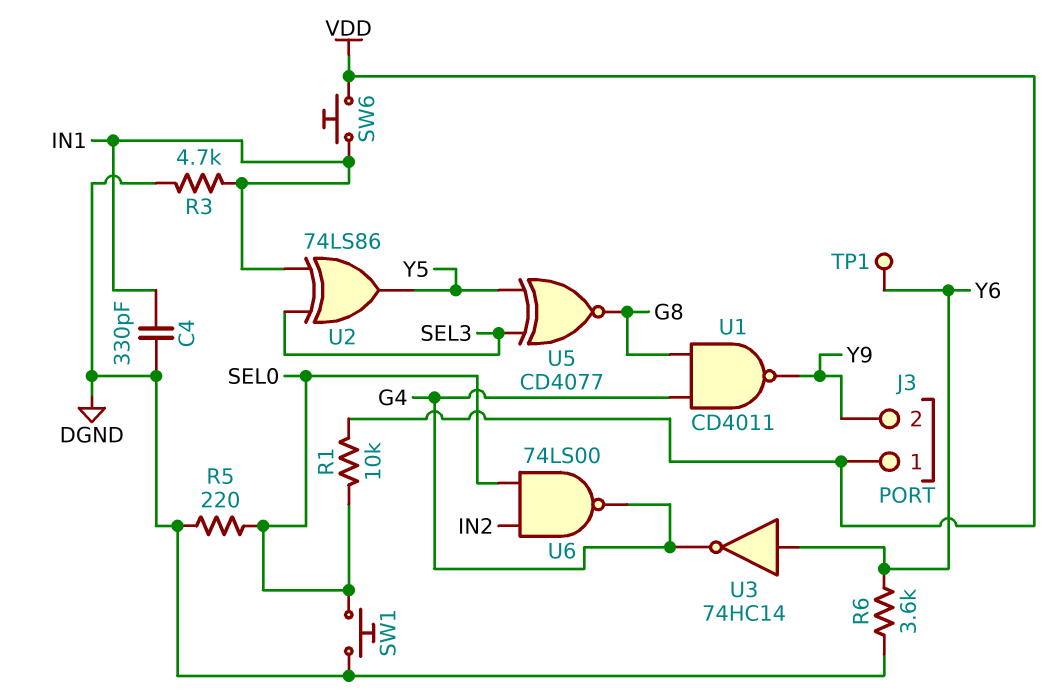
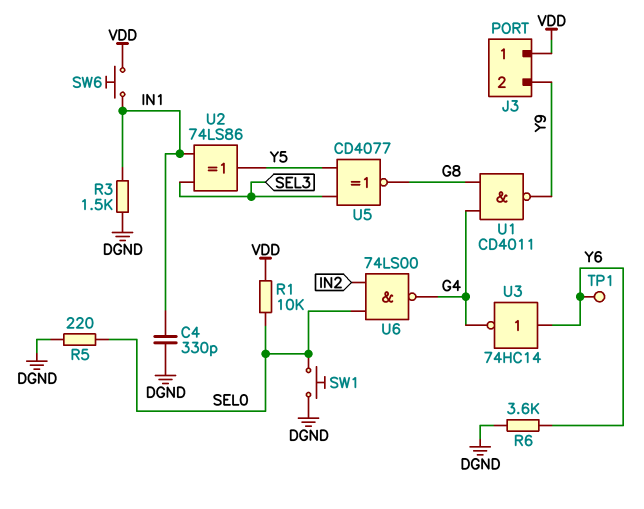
R3: 4.7k (DGND, IN1) -> 1.5k (DGND, IN1)

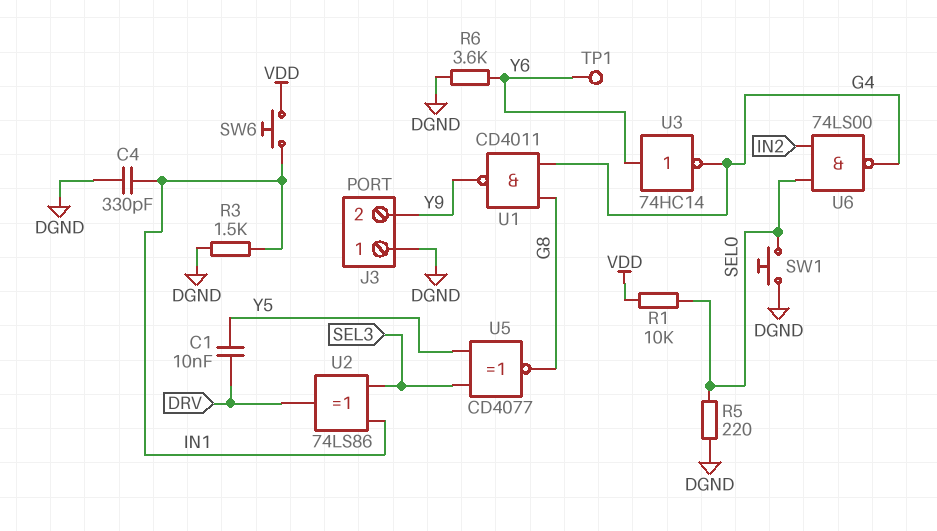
C1: none -> 10nF (DRV, Y5)
J3 pin 1: VDD -> DGND
U2: XOR 74LS86 (in IN1, in SEL3, out Y5) -> XOR 74LS86 (in IN1, in SEL3, out DRV)

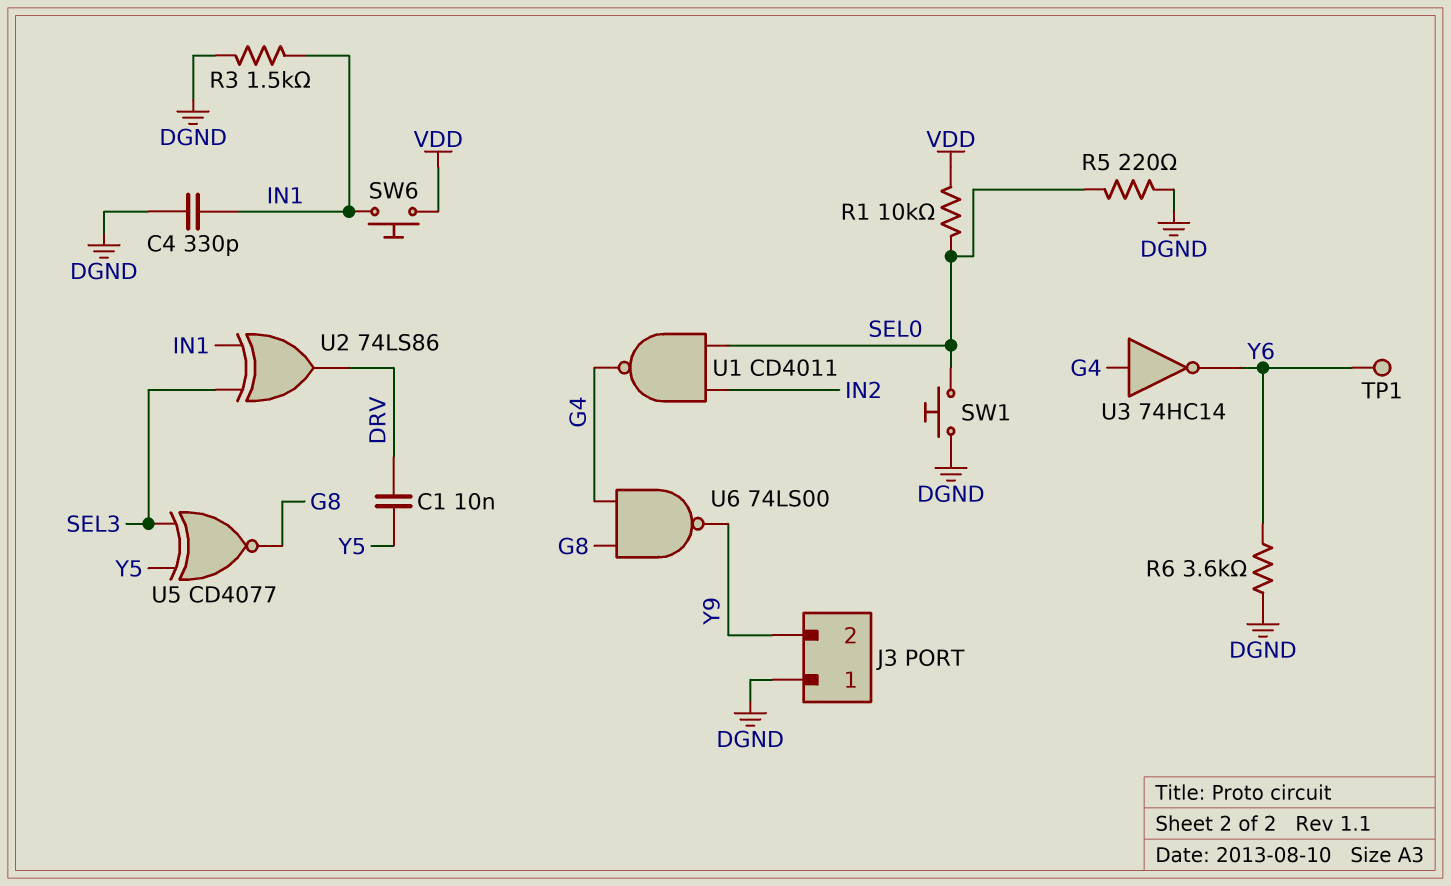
U1: NAND CD4011 (in G4, in G8, out Y9) -> NAND CD4011 (in IN2, in SEL0, out G4)
U3: NOT 74HC14 (in Y6, out G4) -> NOT 74HC14 (in G4, out Y6)
U6: NAND 74LS00 (in IN2, in SEL0, out G4) -> NAND 74LS00 (in G4, in G8, out Y9)

